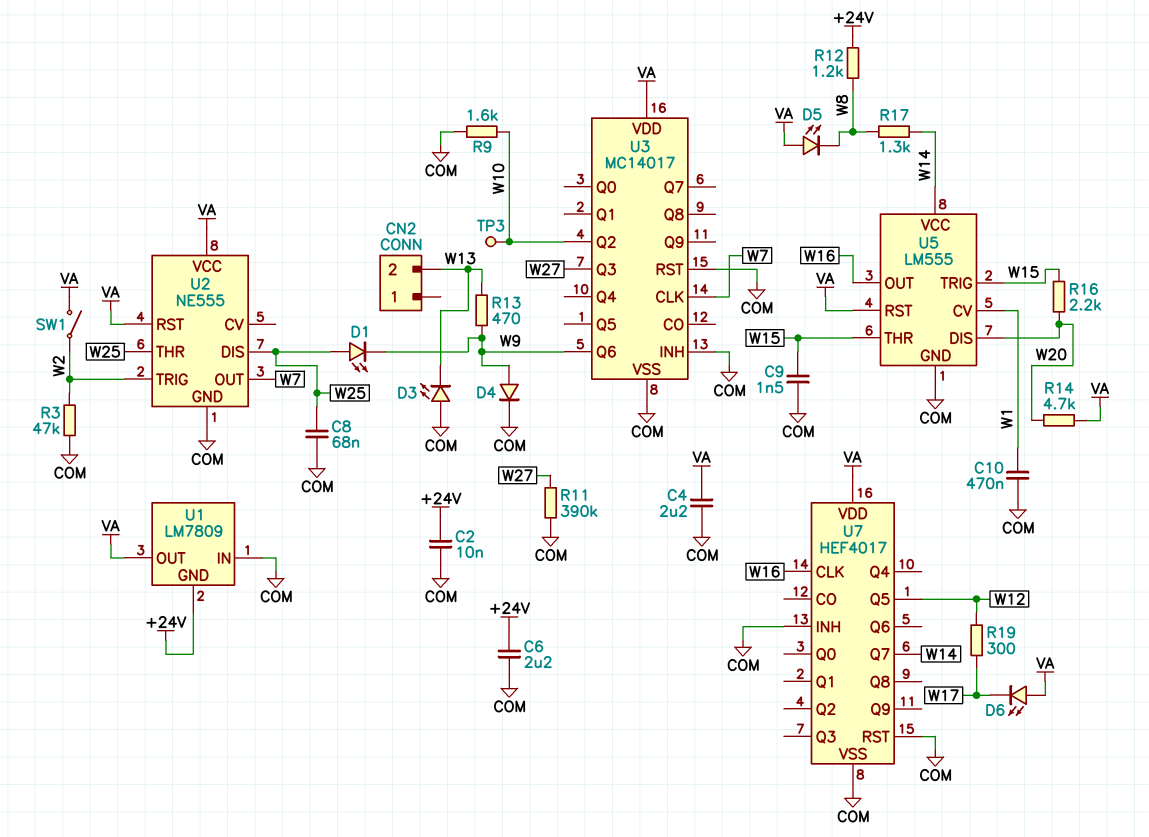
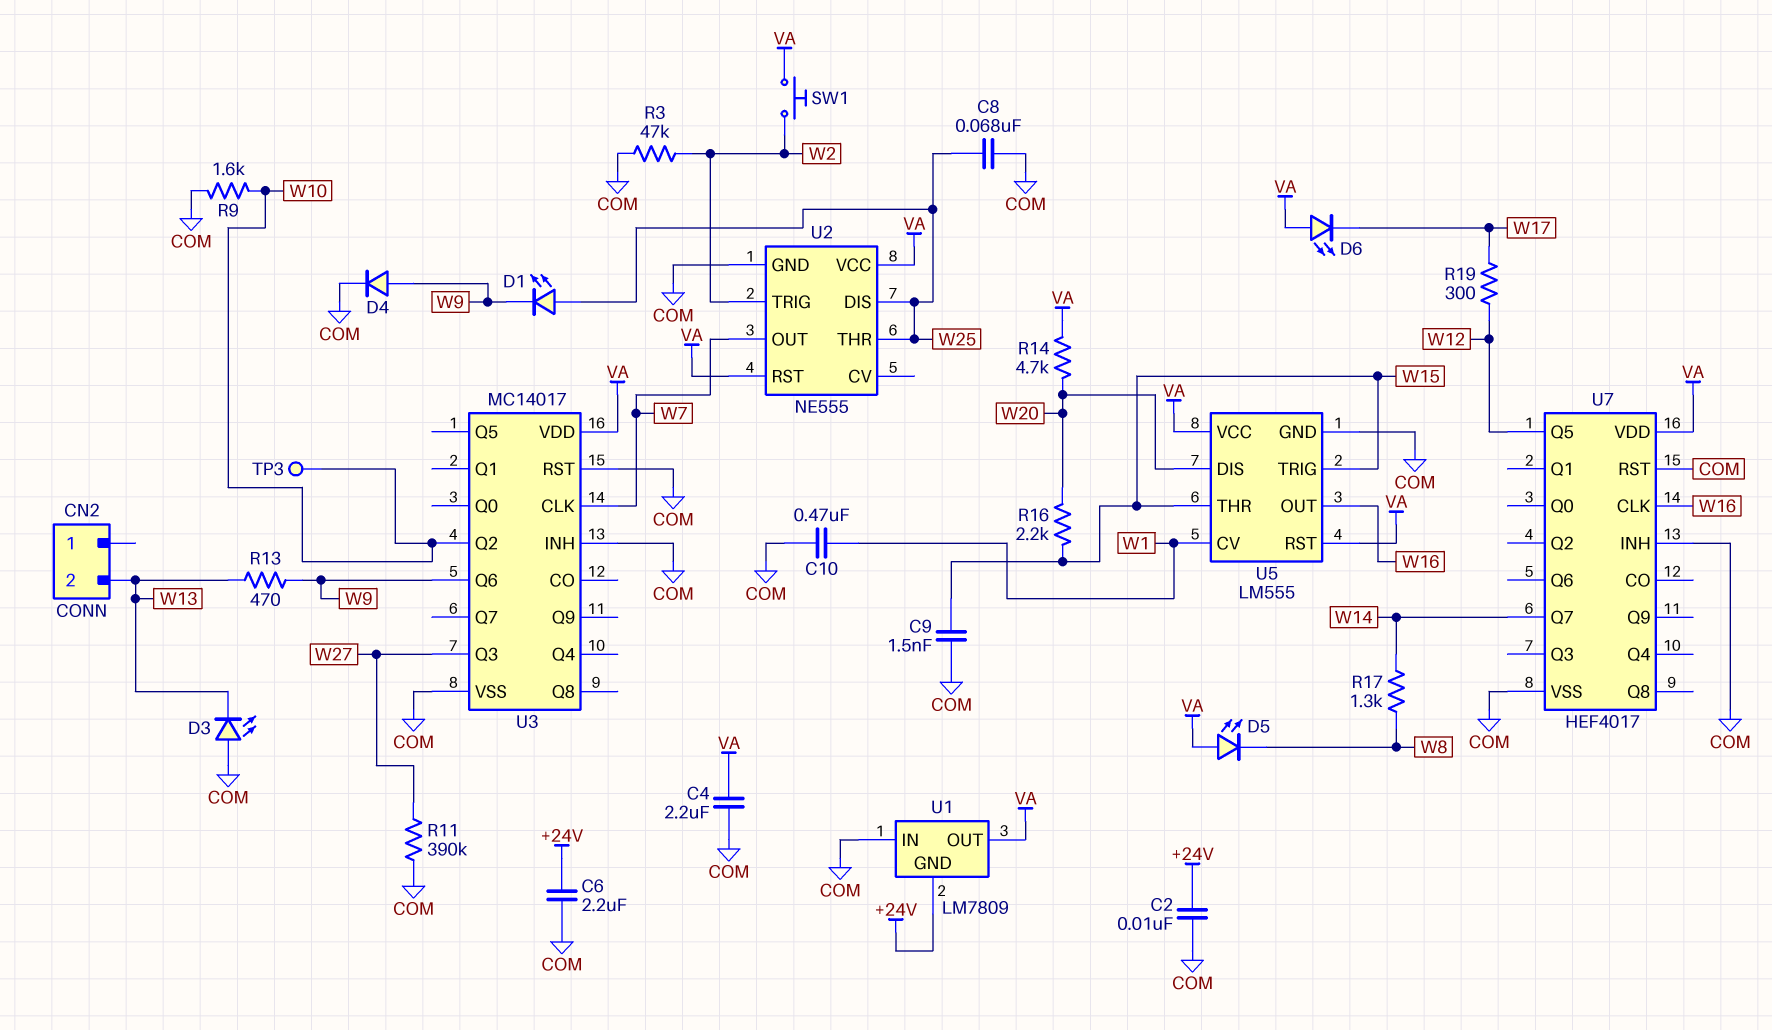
R12: 1.2k (+24V, W8) -> none
SW1: switch (VA, W2) -> button (VA, W2)
U5 pin VCC: W14 -> VA

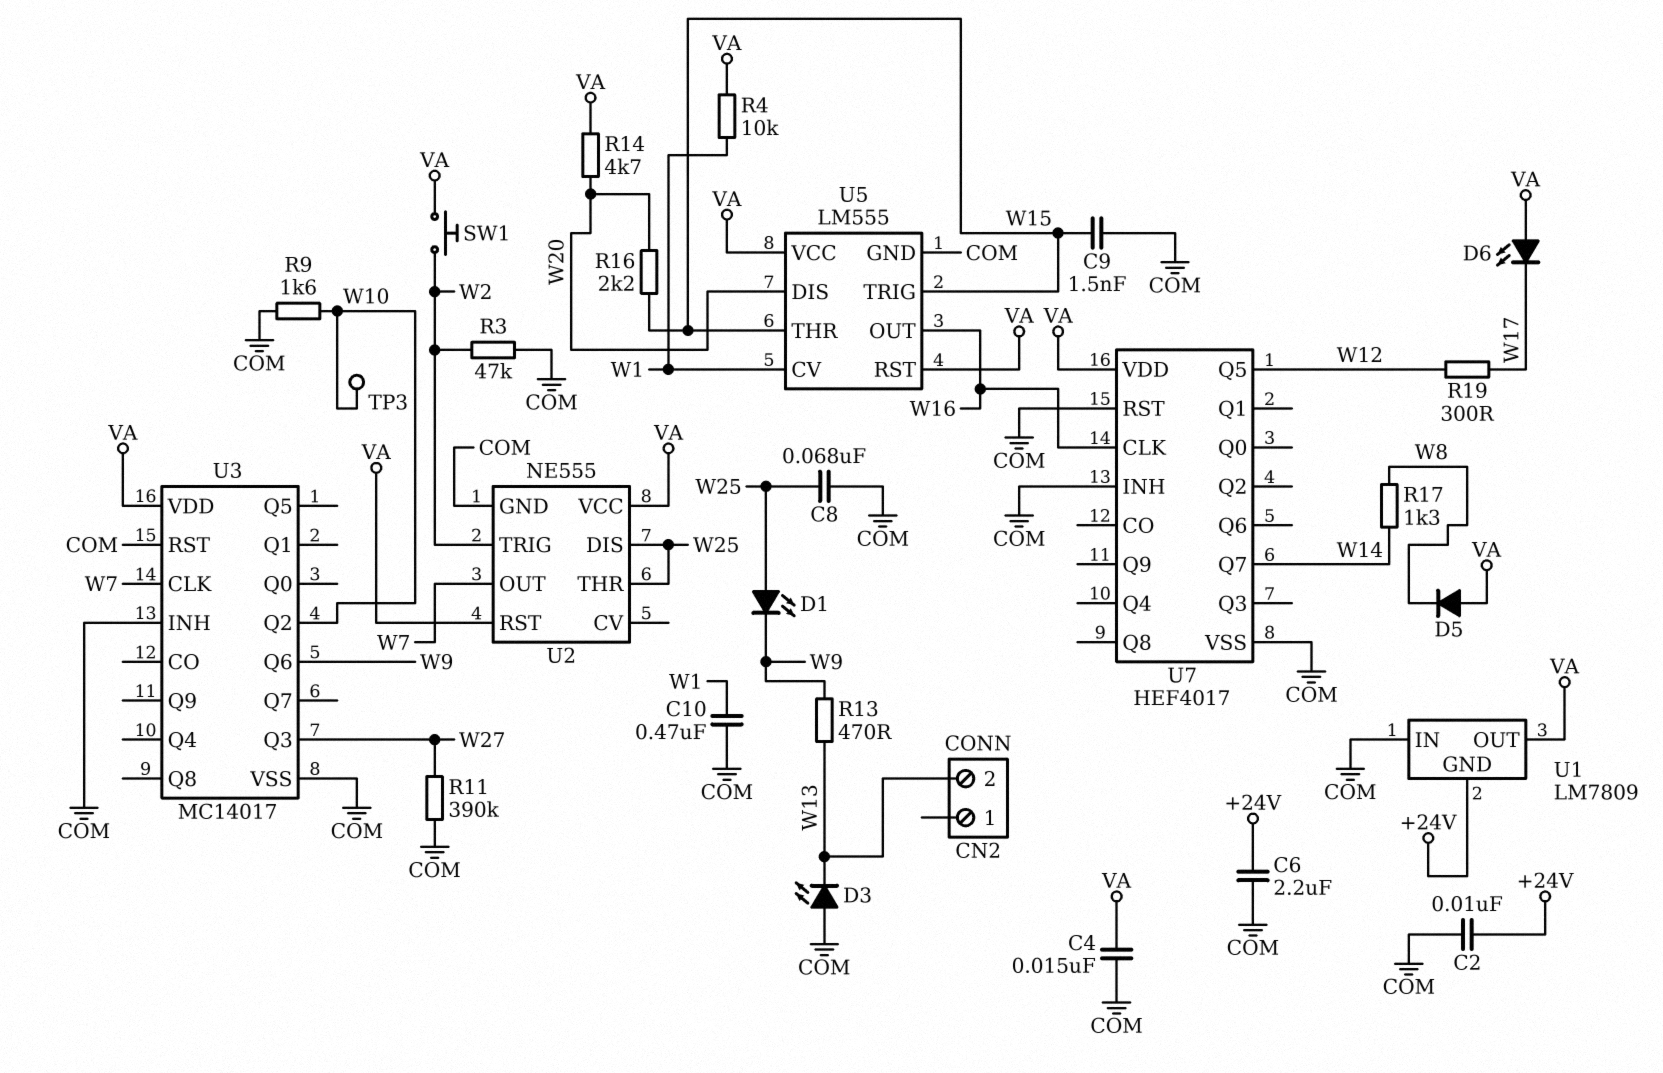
C4: 2.2uF (COM, VA) -> 15nF (COM, VA)
D4: diode (A W9, K COM) -> none
D5: LED (A VA, K W8) -> diode (A VA, K W8)
R4: none -> 10k (VA, W1)

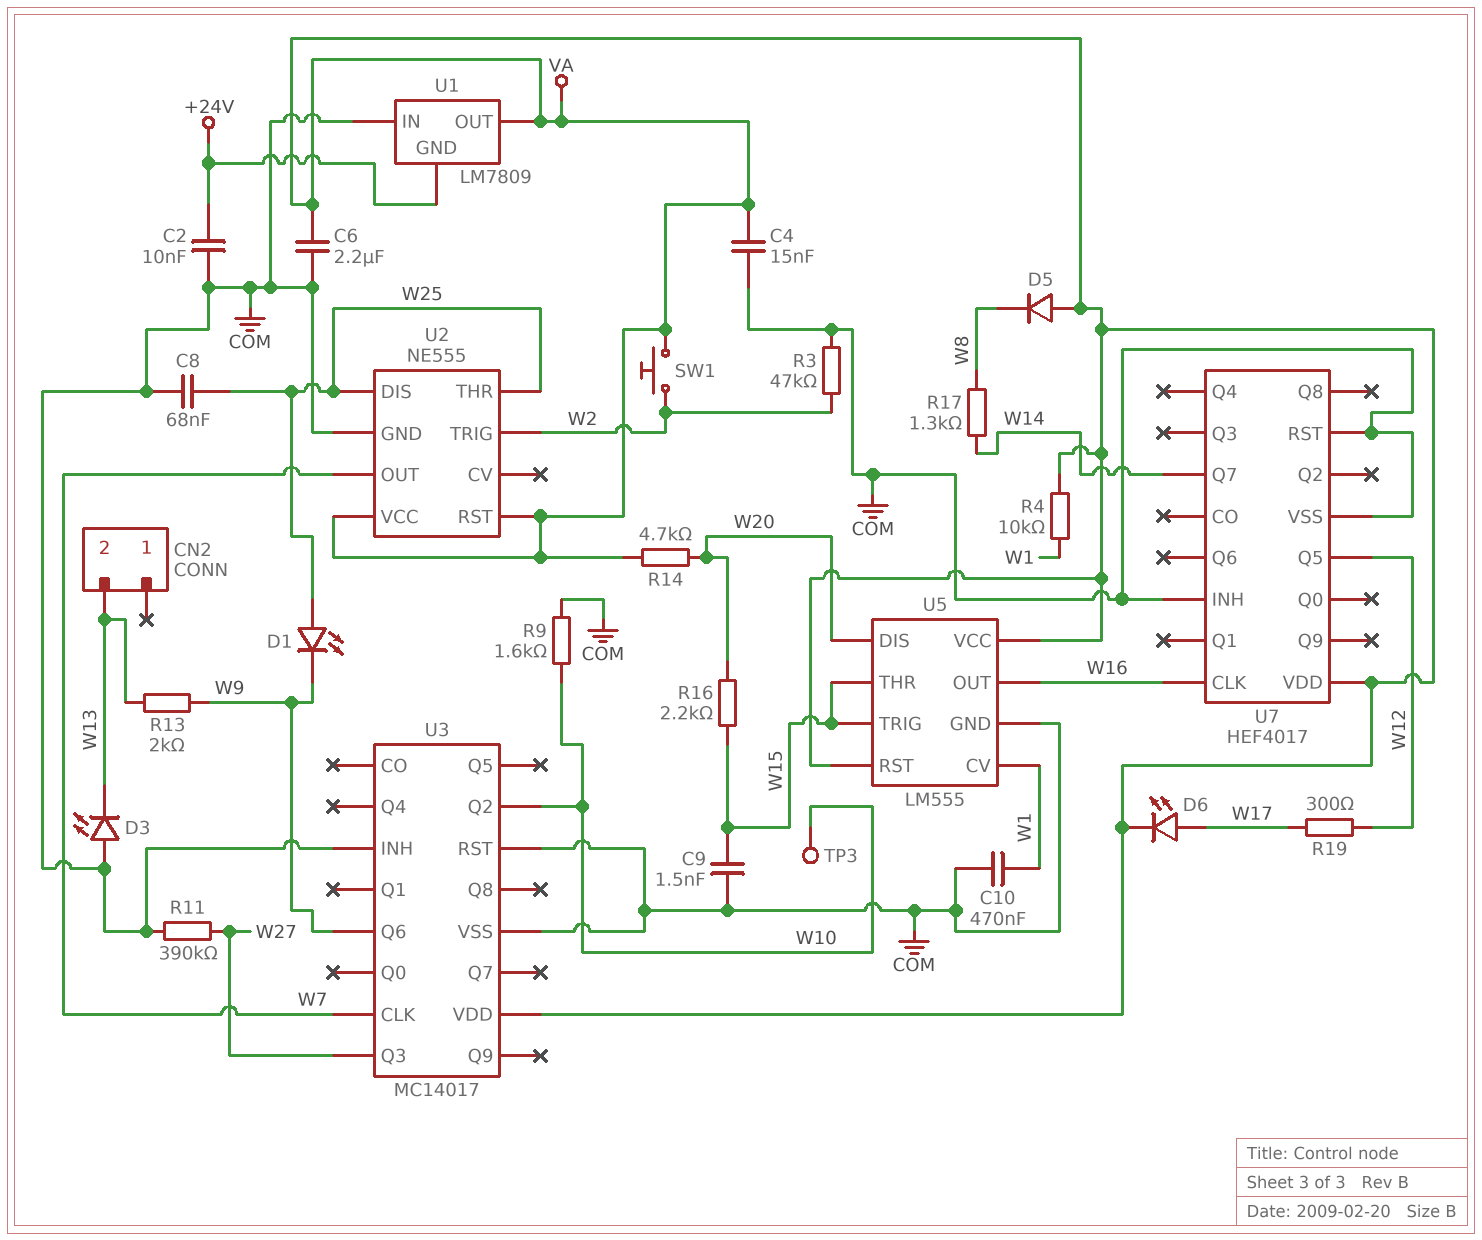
C6: 2.2uF (+24V, COM) -> 2.2uF (COM, VA)
D6: LED (A VA, K W17) -> LED (A W17, K VA)
R13: 470 (W9, W13) -> 2k (W9, W13)

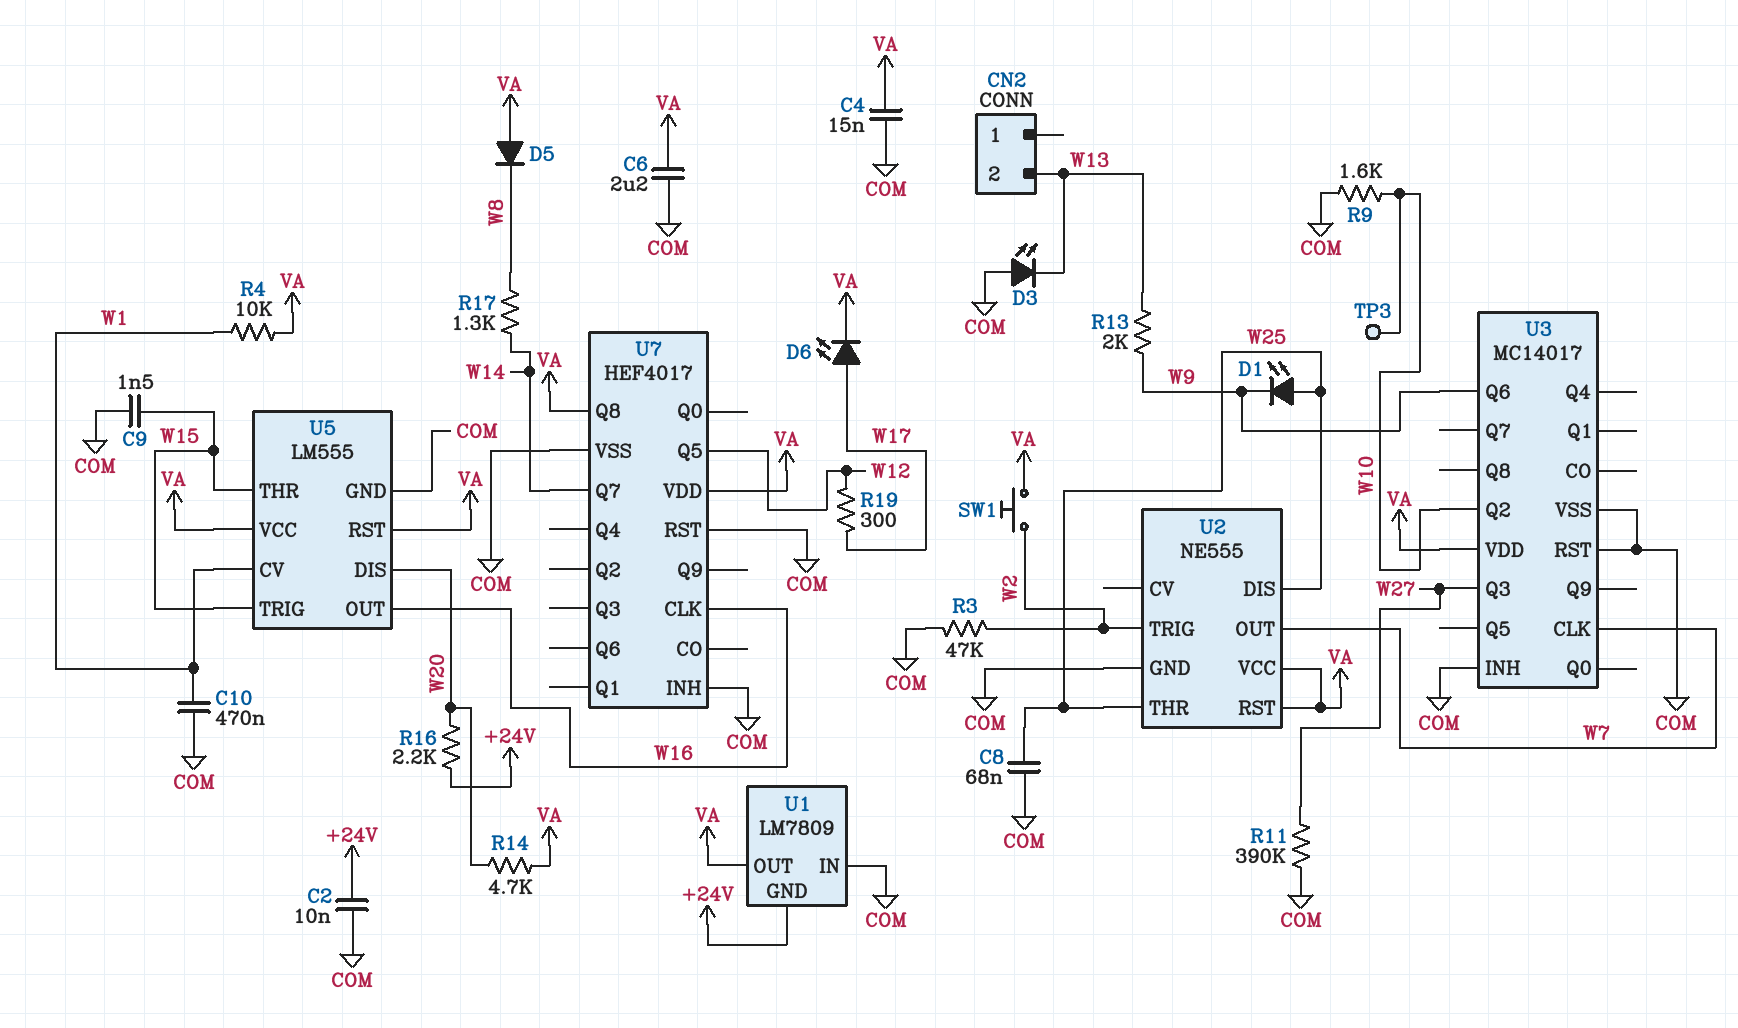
R16: 2.2k (W15, W20) -> 2.2k (+24V, W20)
U7 pin Q8: none -> VA

